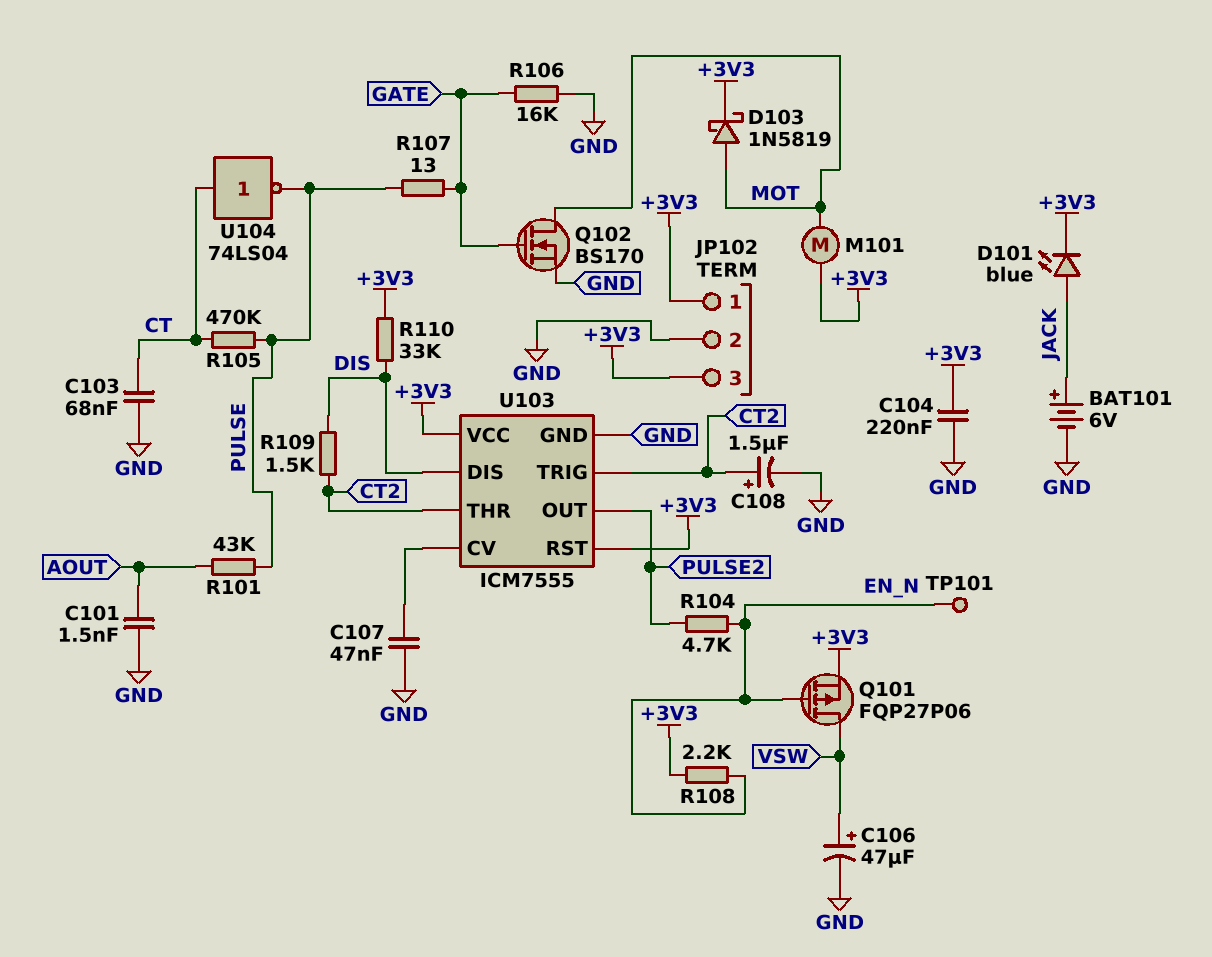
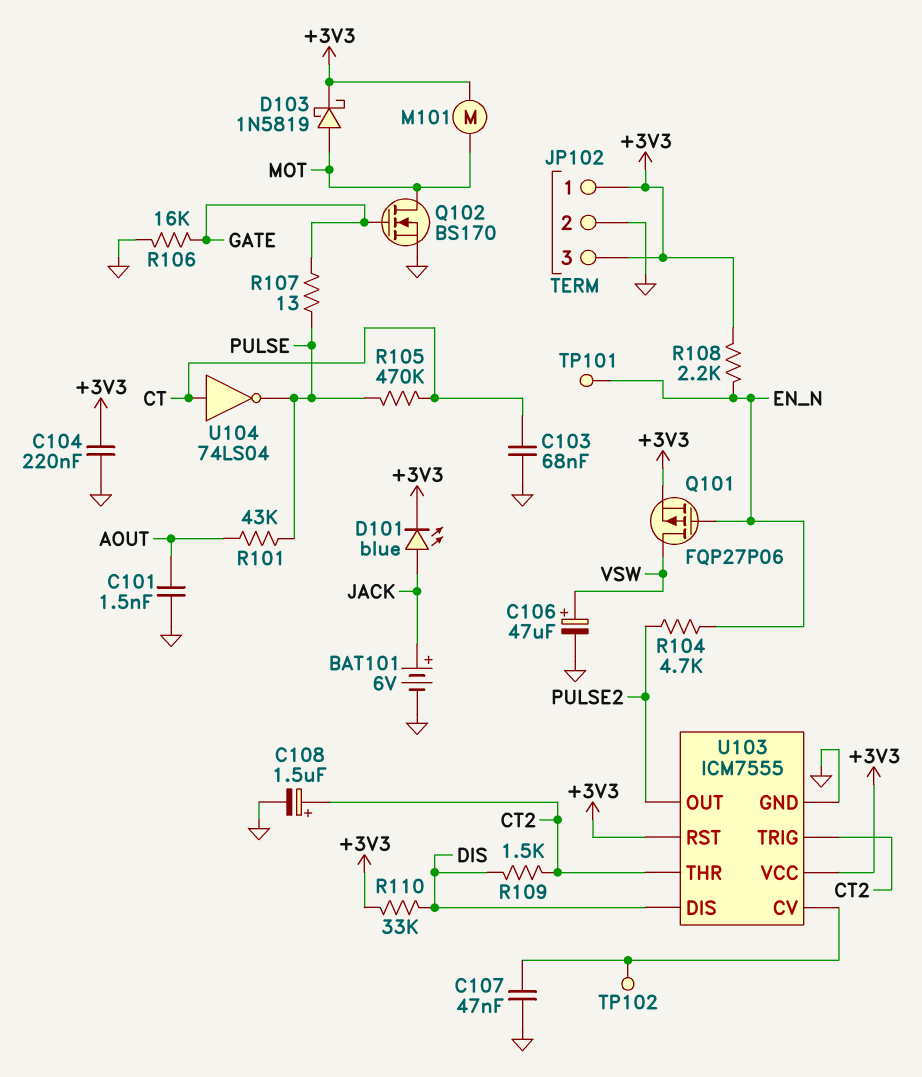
TP102: none -> test point (U103/CV)

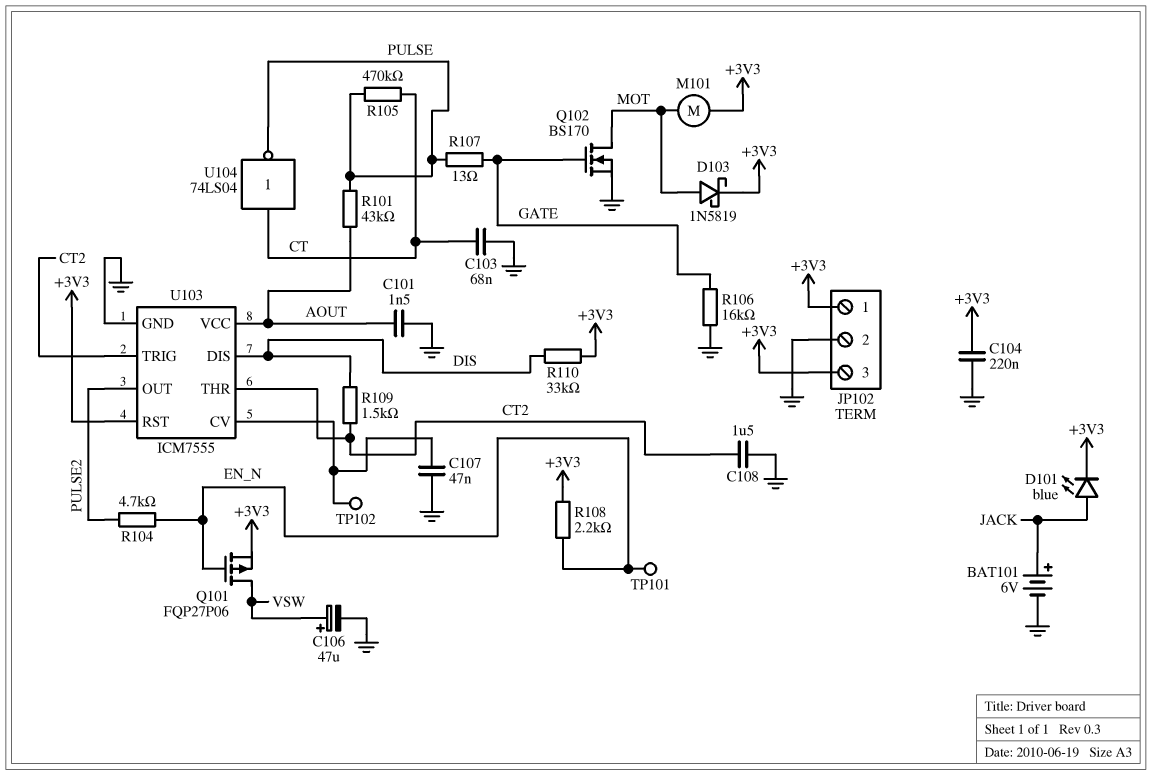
C108: 1.5uF (plus CT2, minus GND) -> 1.5uF (CT2, GND)
U103 pin VCC: +3V3 -> AOUT

